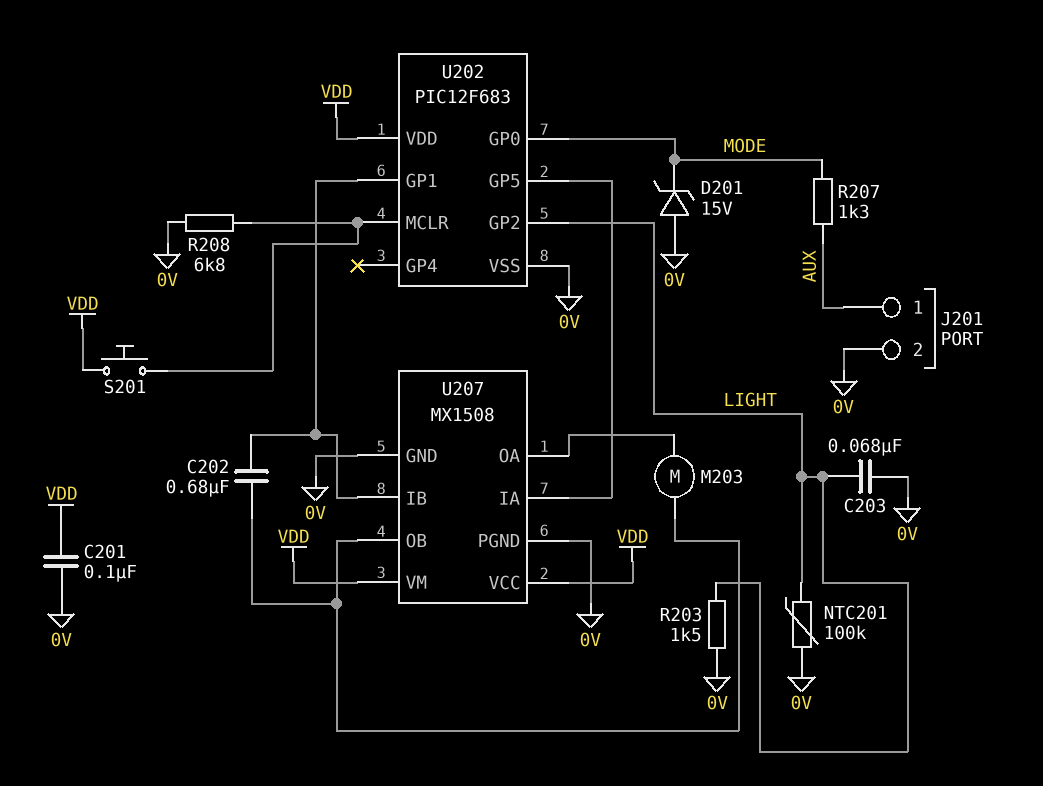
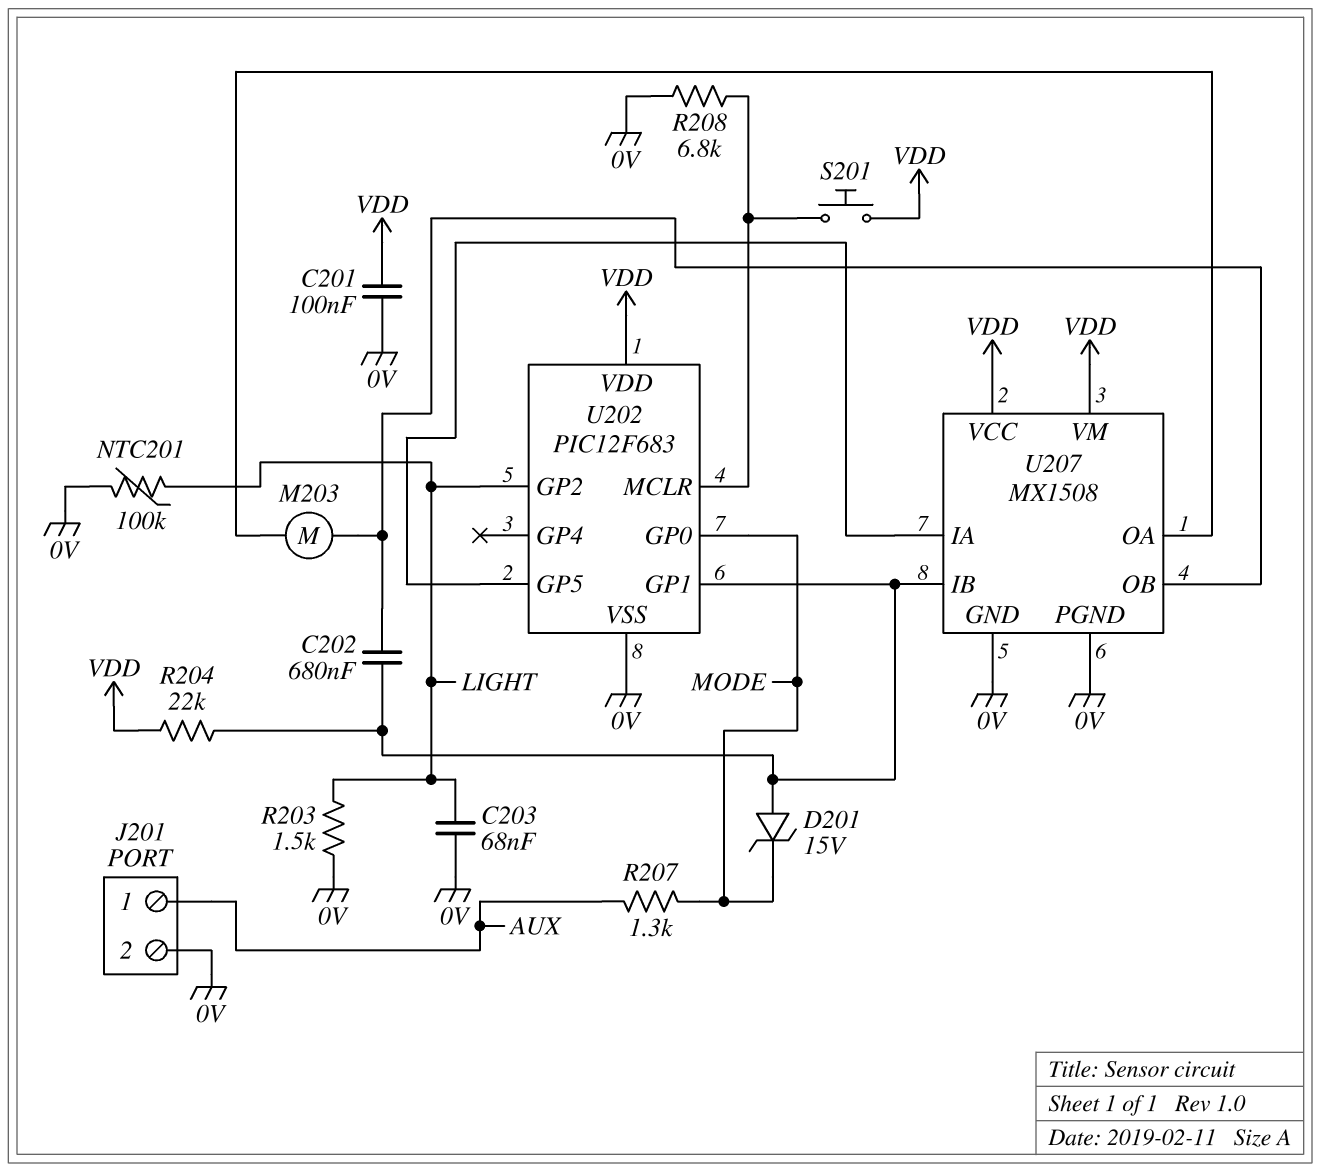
D201: zener 15V (A 0V, K MODE) -> zener 15V (A U202/GP1, K MODE)
R204: none -> 22k (U202/GP1, VDD)

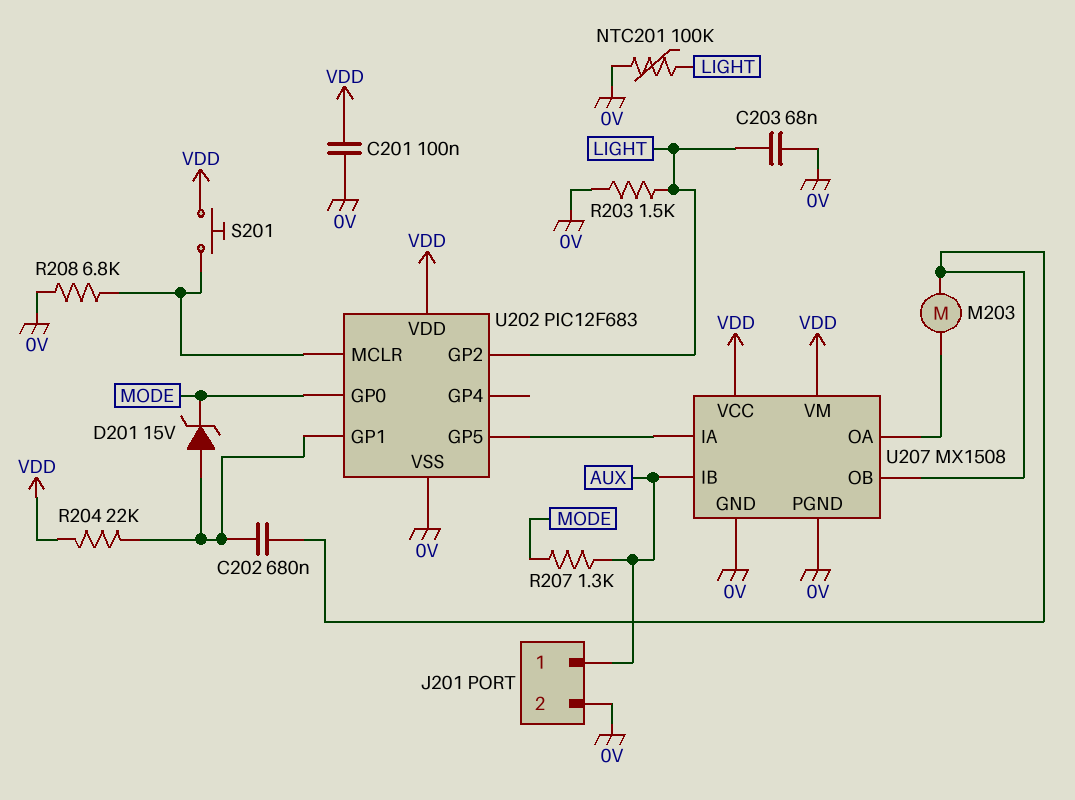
U207 pin IB: U202/GP1 -> AUX

